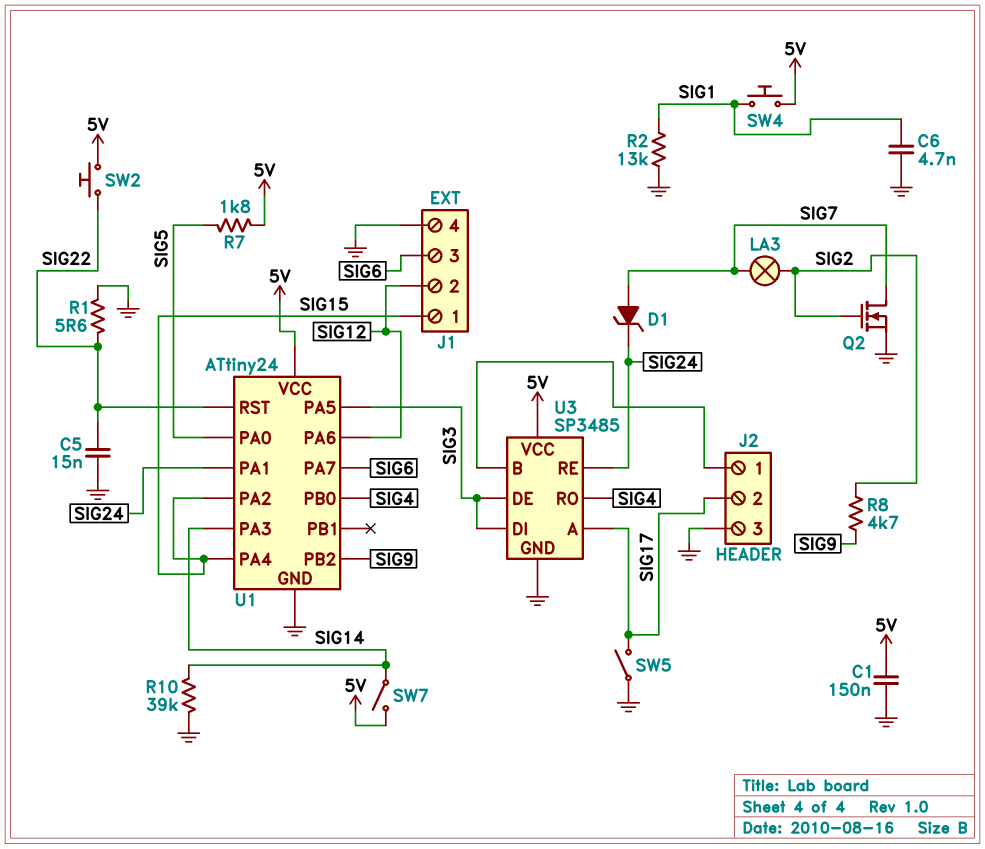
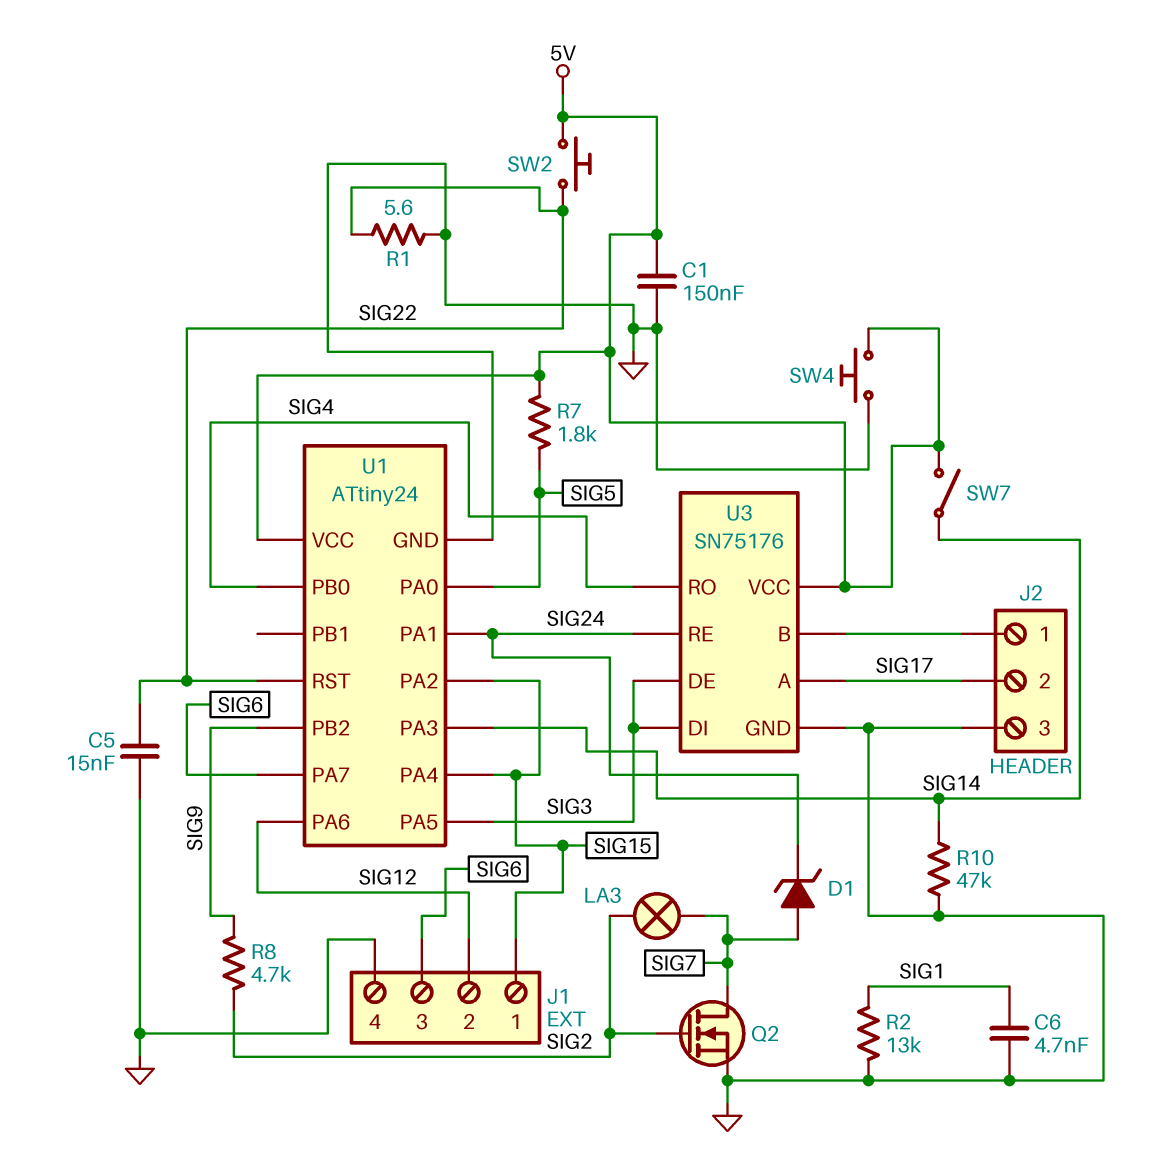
R10: 39k (GND, SIG14) -> 47k (GND, SIG14)
SW4: button (5V, SIG1) -> button (5V, GND)
SW5: switch (GND, SIG17) -> none
U3: SP3485 -> SN75176

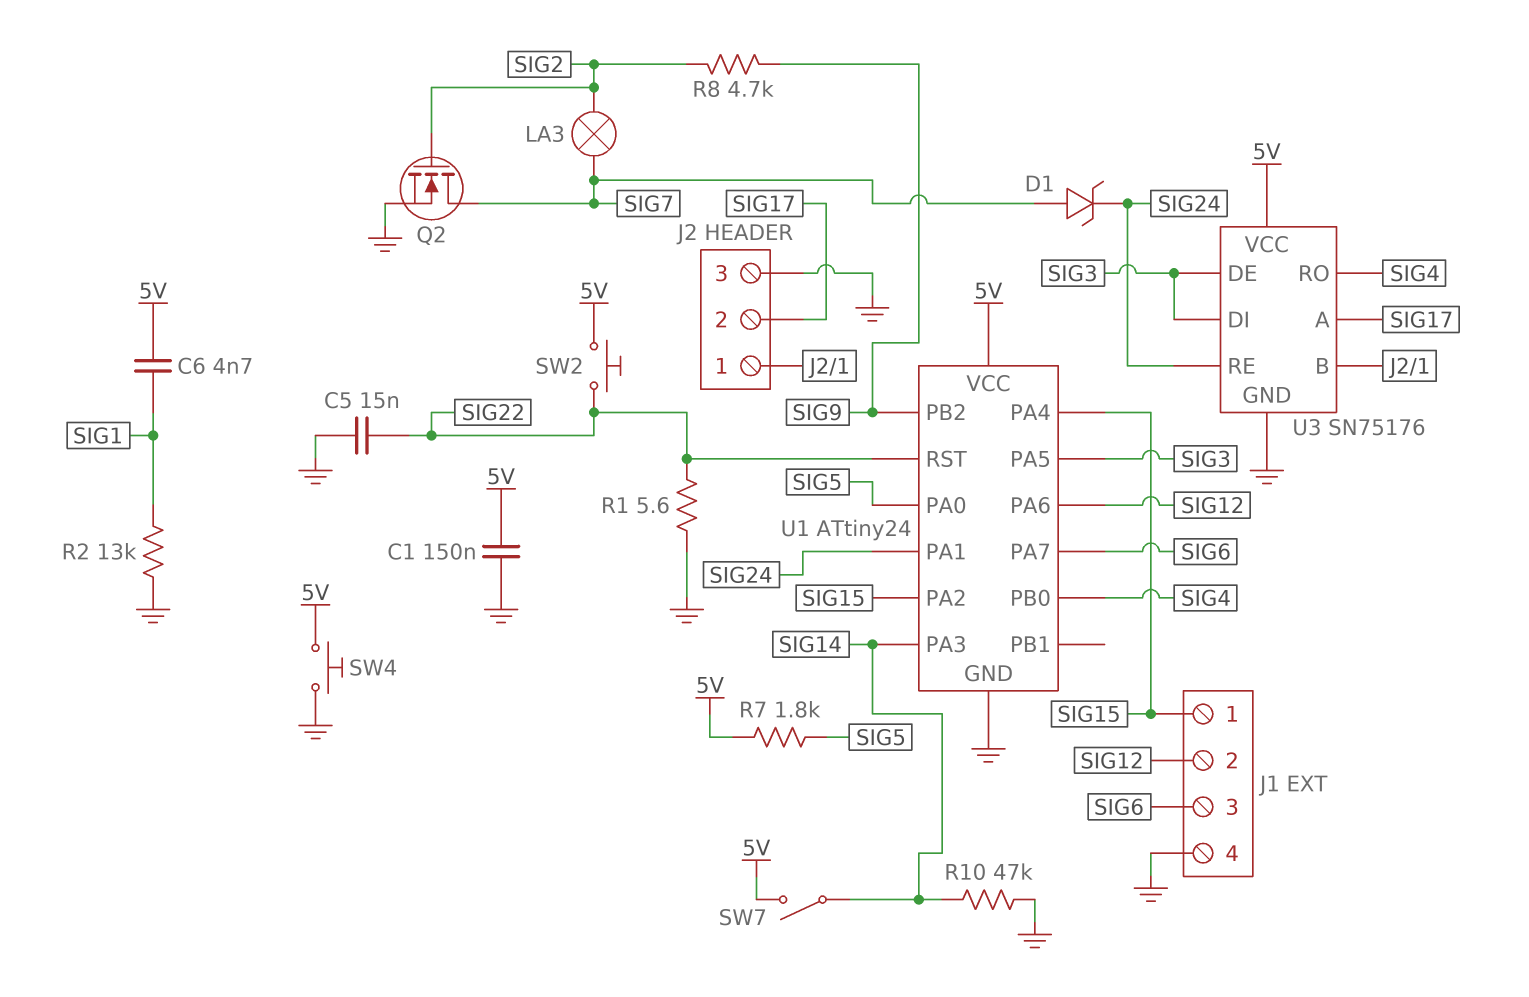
C6: 4.7nF (GND, SIG1) -> 4.7nF (5V, SIG1)

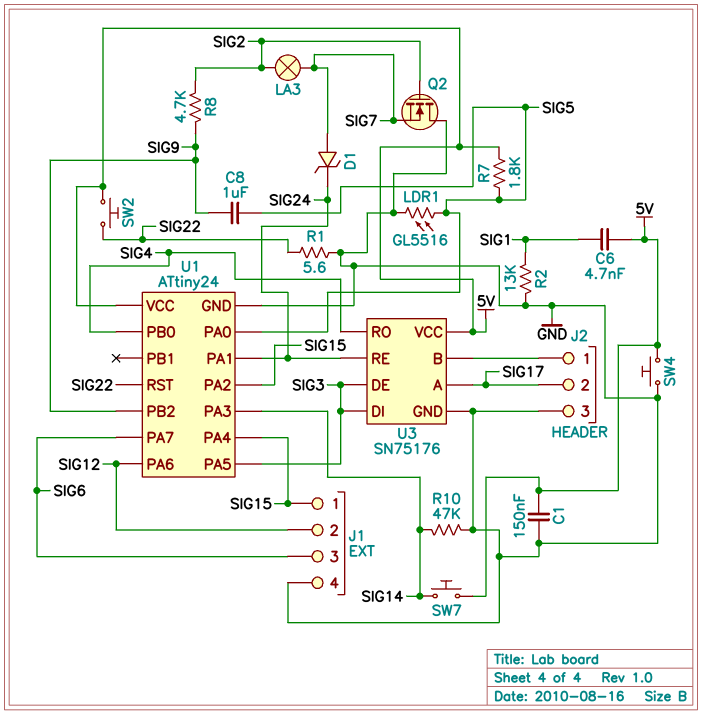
C5: 15nF (GND, SIG22) -> none
C8: none -> 1uF (SIG5, SIG9)
LDR1: none -> GL5516 (GND, SIG5)
Q2: NMOS (G SIG2, D SIG7, S GND) -> NMOS (G SIG2, D GND, S SIG7)
SW7: switch (5V, SIG14) -> button (5V, SIG14)

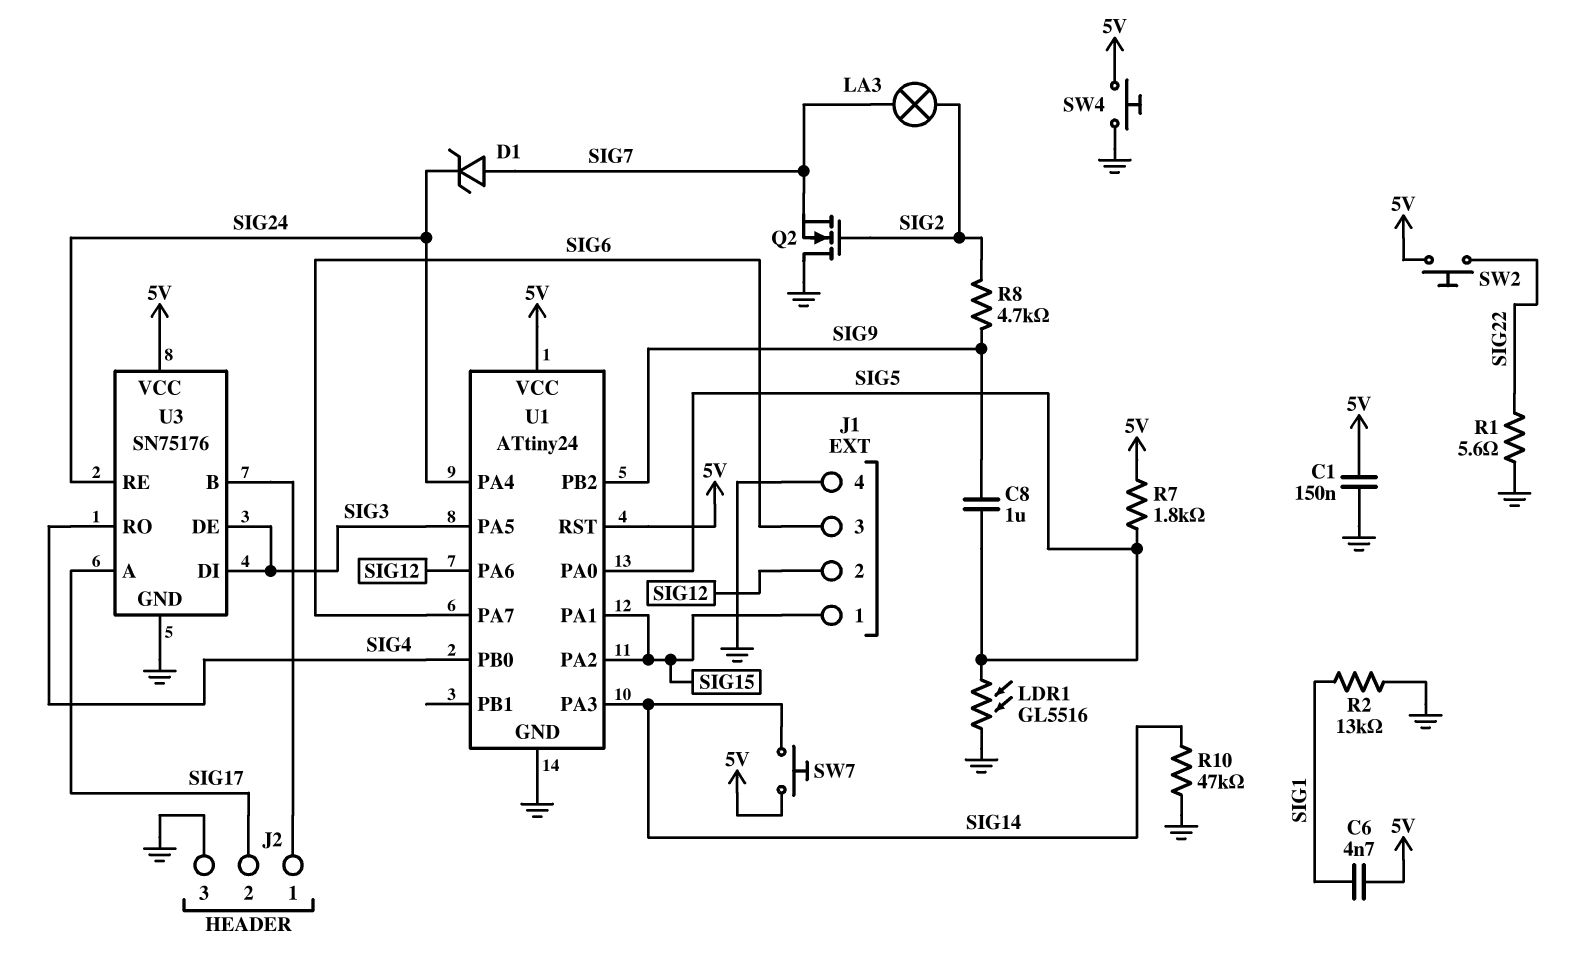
U1 pin PA1: SIG24 -> SIG15
U1 pin PA4: SIG15 -> SIG24
U1 pin RST: SIG22 -> 5V

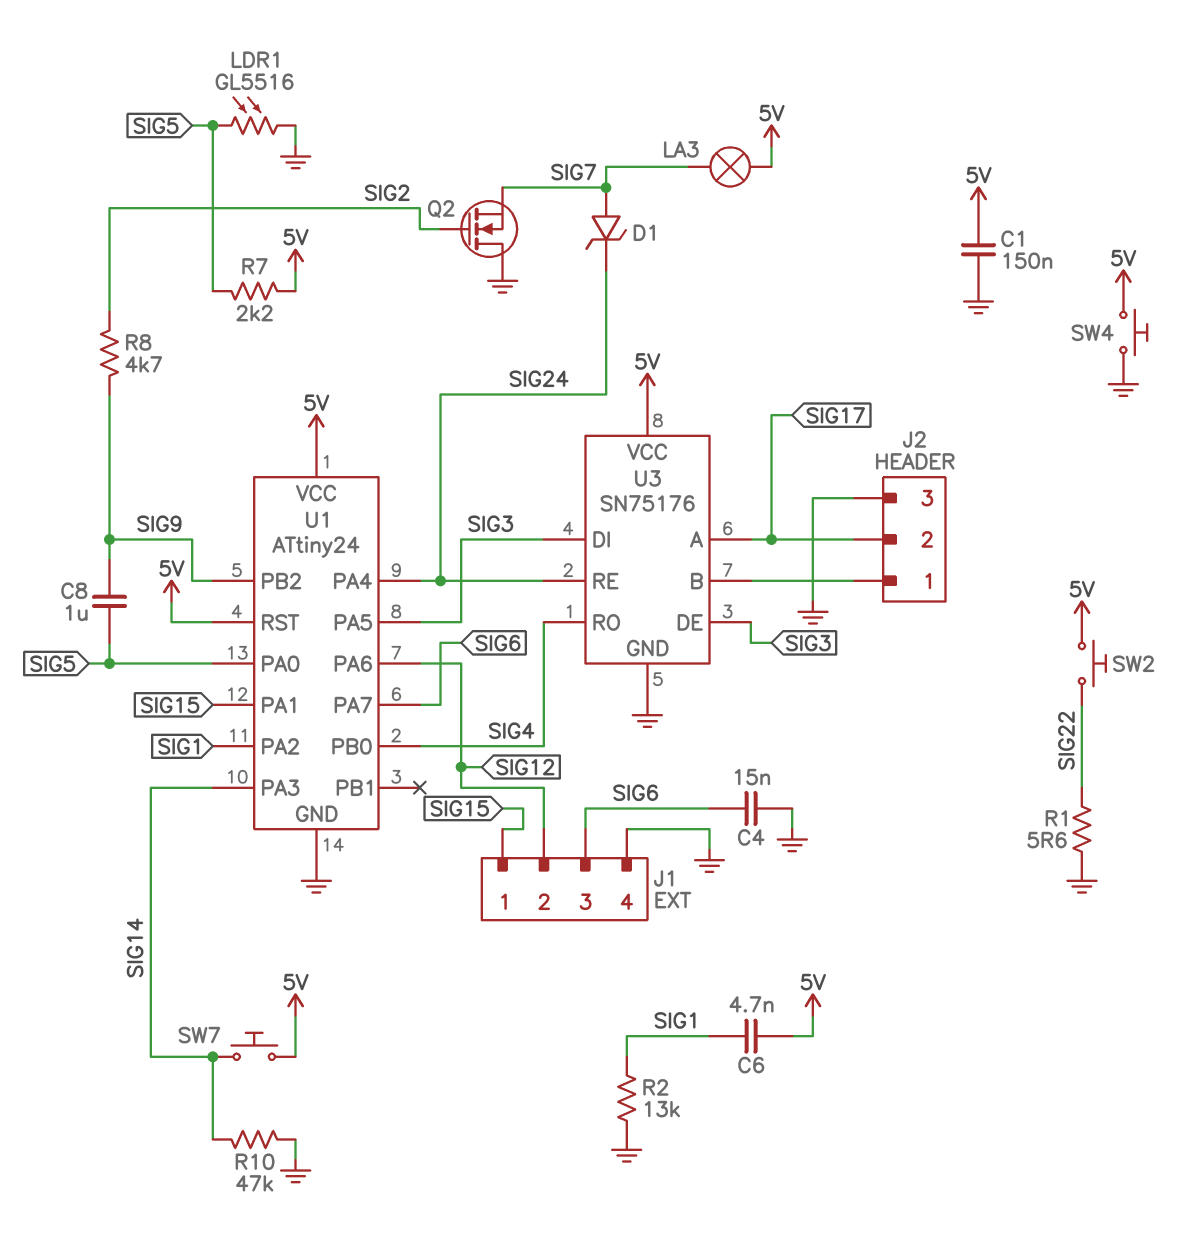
C4: none -> 15nF (GND, SIG6)
LA3: lamp (SIG2, SIG7) -> lamp (5V, SIG7)
R7: 1.8k (5V, SIG5) -> 2.2k (5V, SIG5)
U1 pin PA2: SIG15 -> SIG1

